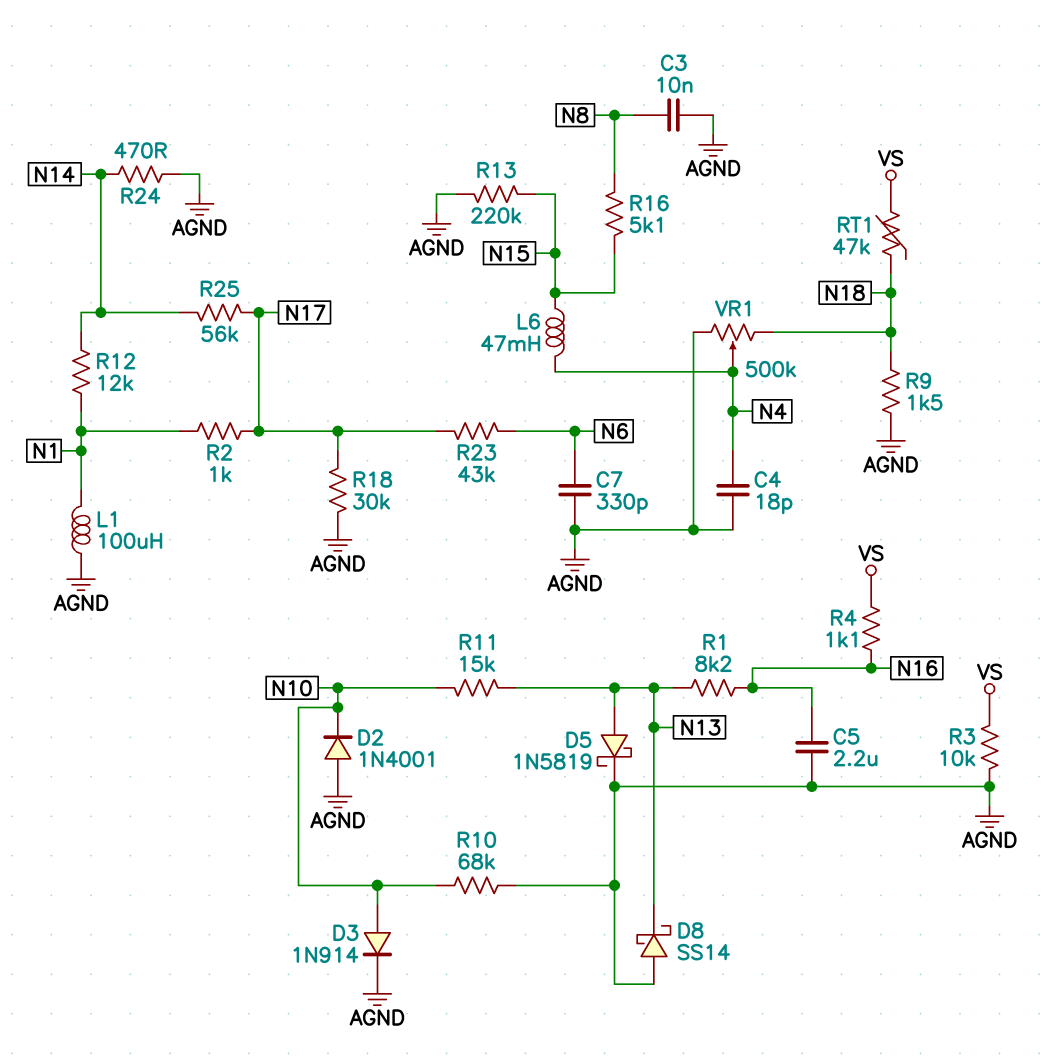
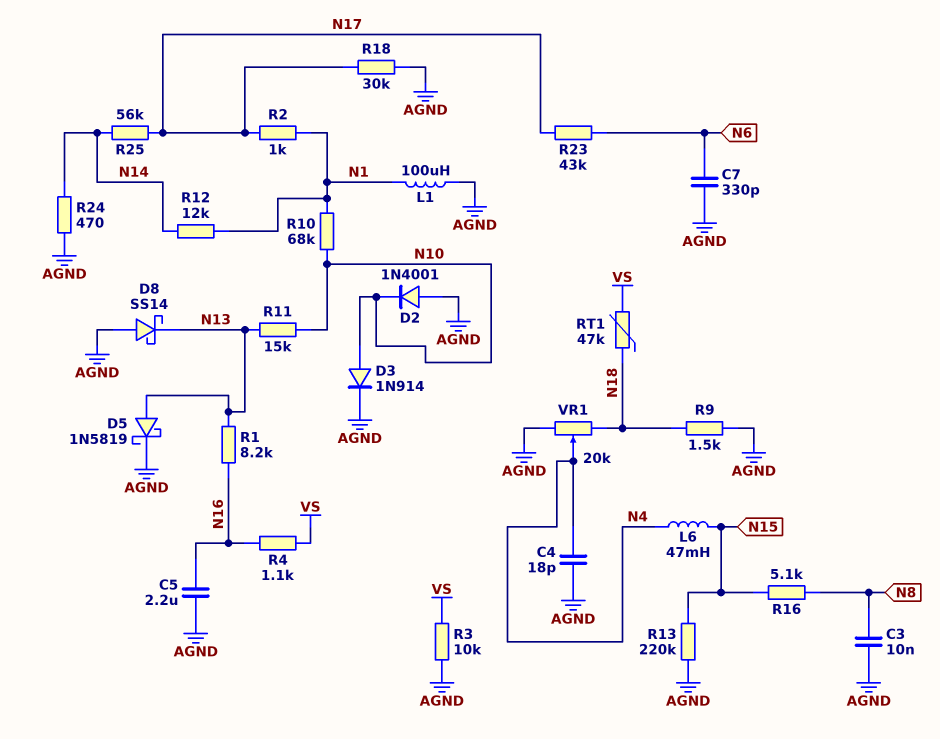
R10: 68k (AGND, N10) -> 68k (N1, N10)
VR1: 500k (AGND, N18, wiper N4) -> 20k (AGND, N18, wiper N4)

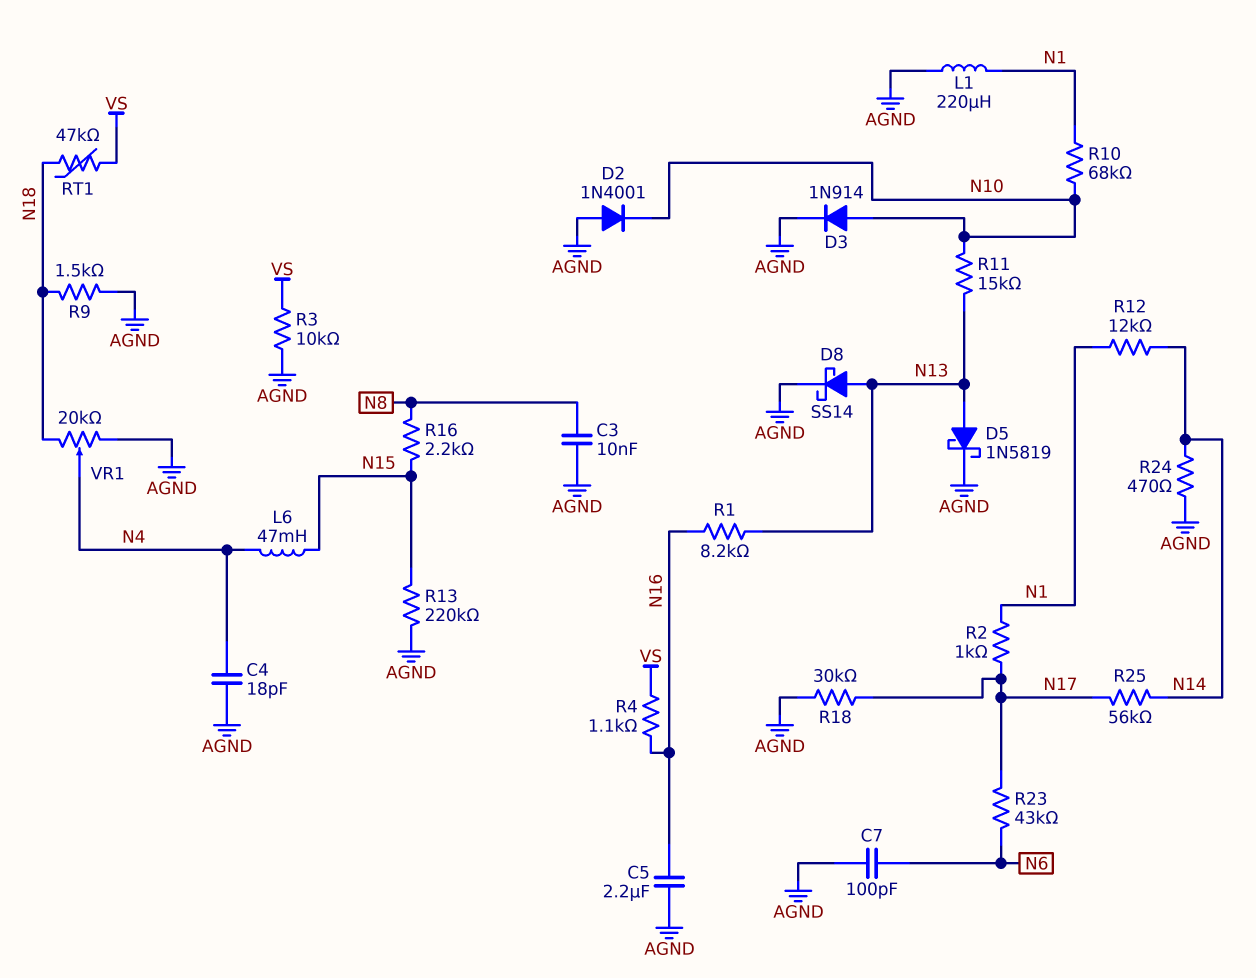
C7: 330pF (AGND, N6) -> 100pF (AGND, N6)
D8: schottky SS14 (A AGND, K N13) -> schottky SS14 (A N13, K AGND)
L1: 100uH (AGND, N1) -> 220uH (AGND, N1)
R16: 5.1k (N8, N15) -> 2.2k (N8, N15)

